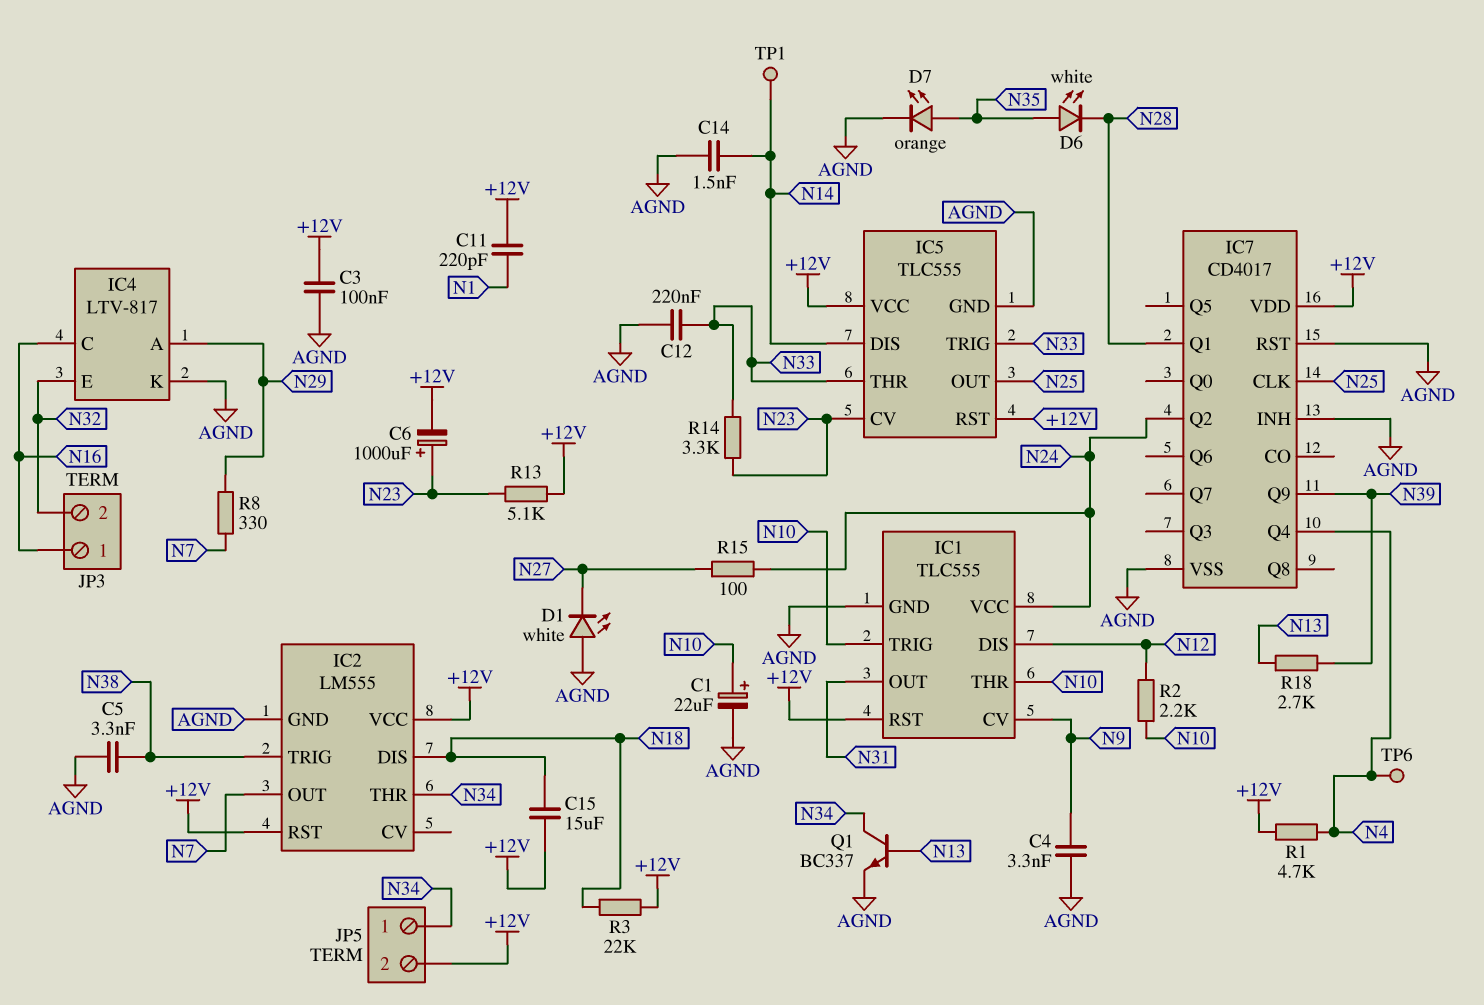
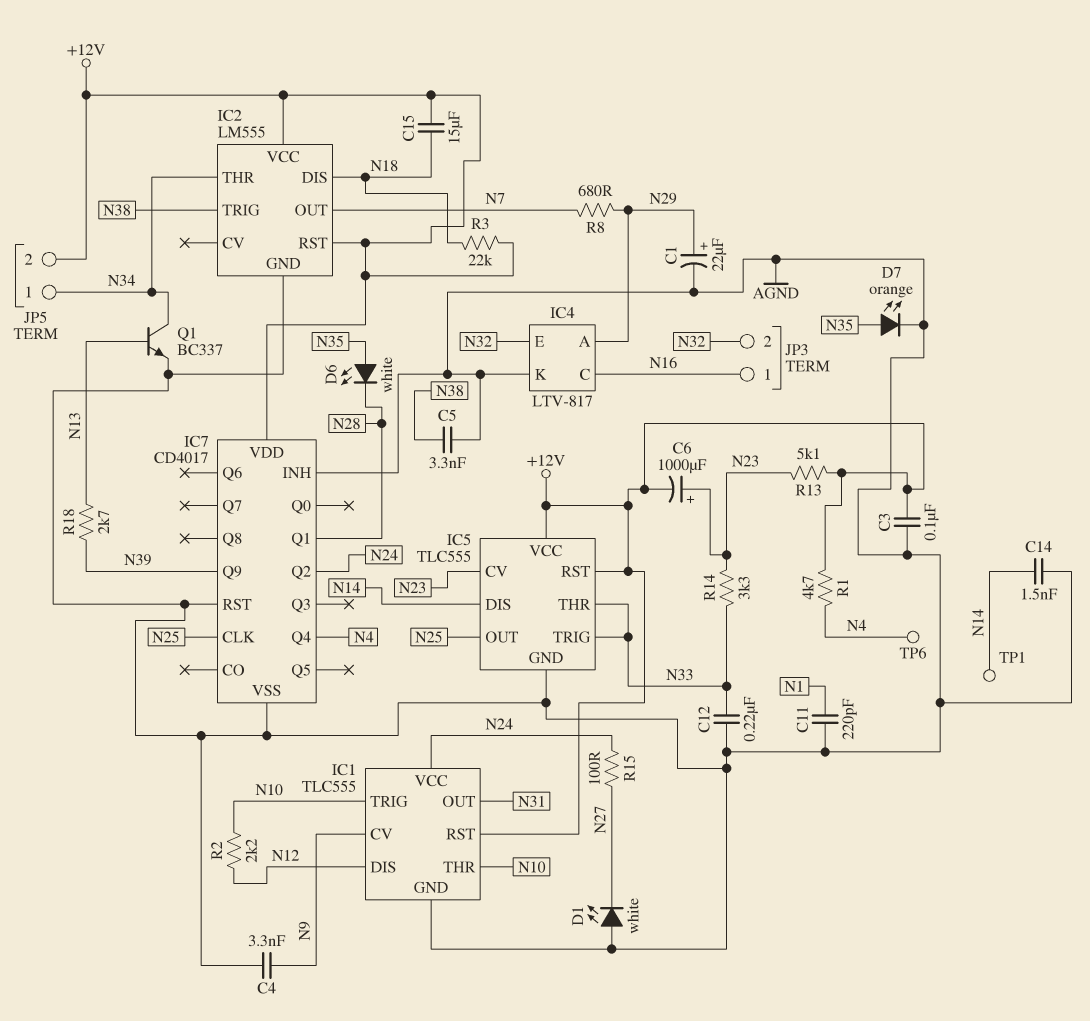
C1: 22uF (plus N10, minus AGND) -> 22uF (plus N29, minus AGND)
C11: 220pF (+12V, N1) -> 220pF (AGND, N1)
R8: 330 (N7, N29) -> 680 (N7, N29)

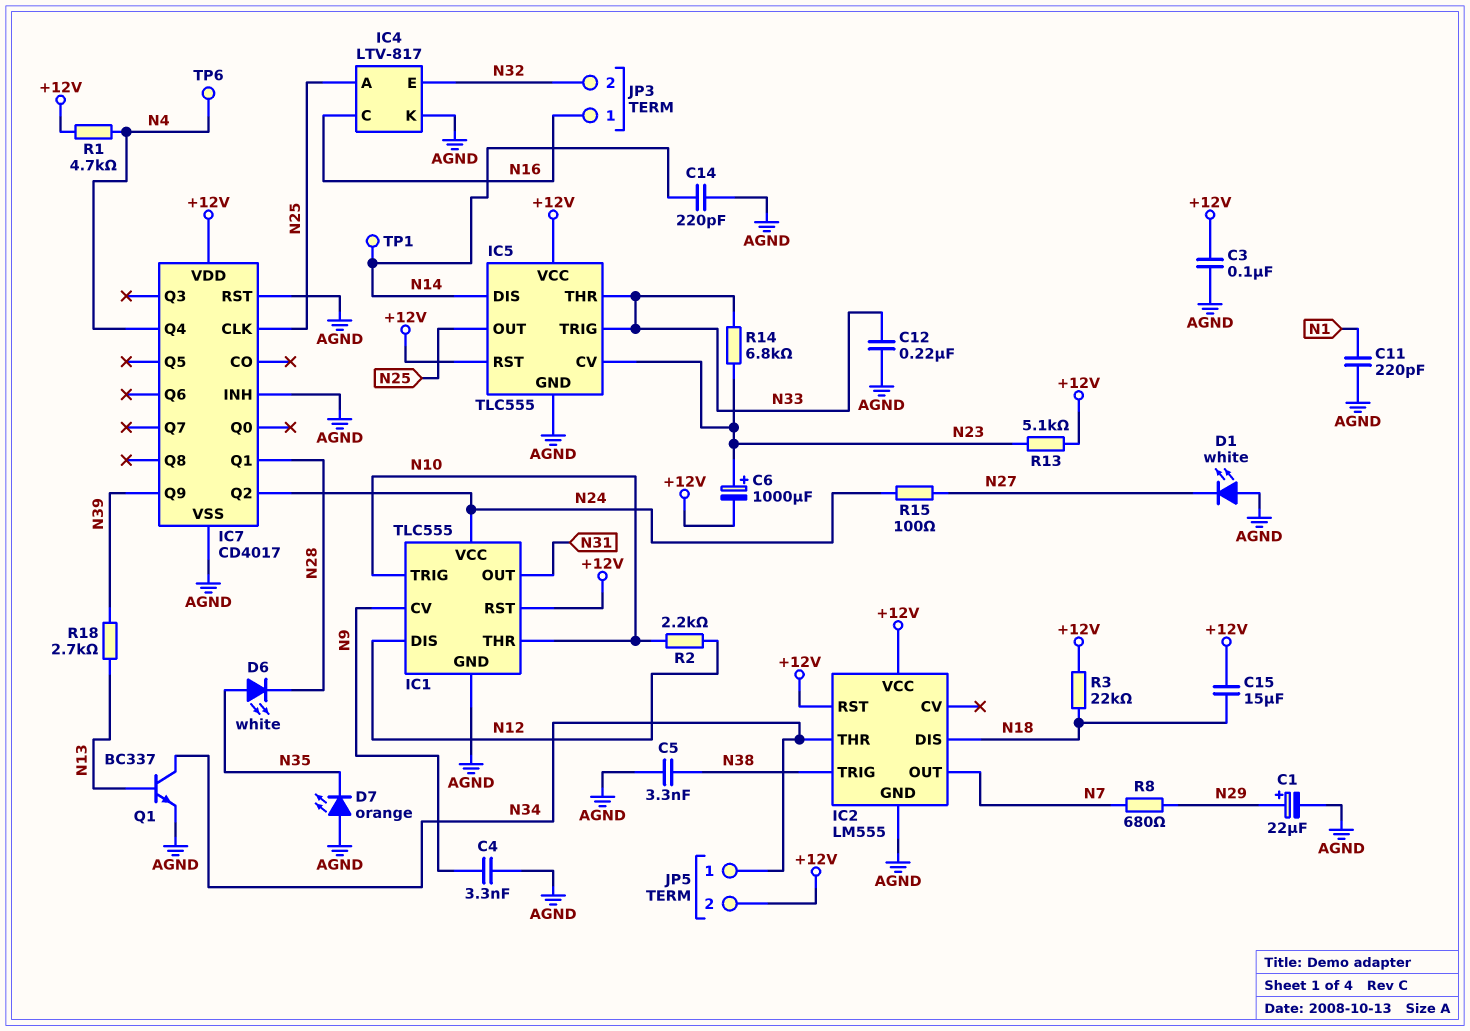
C14: 1.5nF (AGND, N14) -> 220pF (AGND, N14)
D7: LED orange (A N35, K AGND) -> LED orange (A AGND, K N35)
IC4 pin A: N29 -> N25
R14: 3.3k (N23, N33) -> 6.8k (N23, N33)

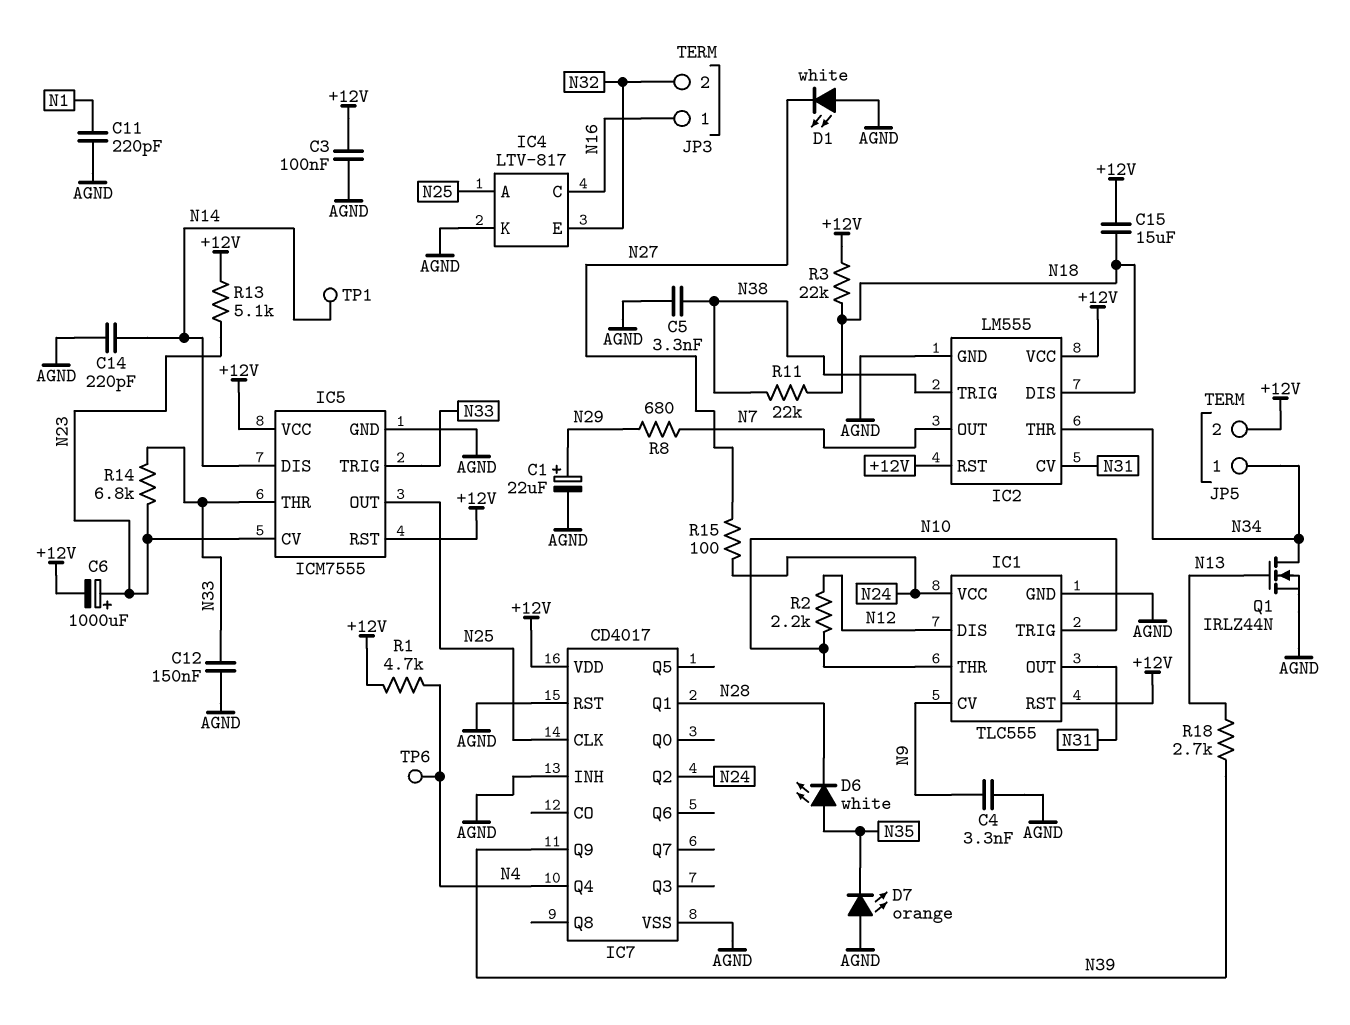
C12: 220nF (AGND, N33) -> 150nF (AGND, N33)
IC2 pin CV: none -> N31
IC5: TLC555 -> ICM7555
Q1: NPN BC337 (B N13, C N34, E AGND) -> NMOS IRLZ44N (G N13, D N34, S AGND)
R11: none -> 22k (N18, N38)

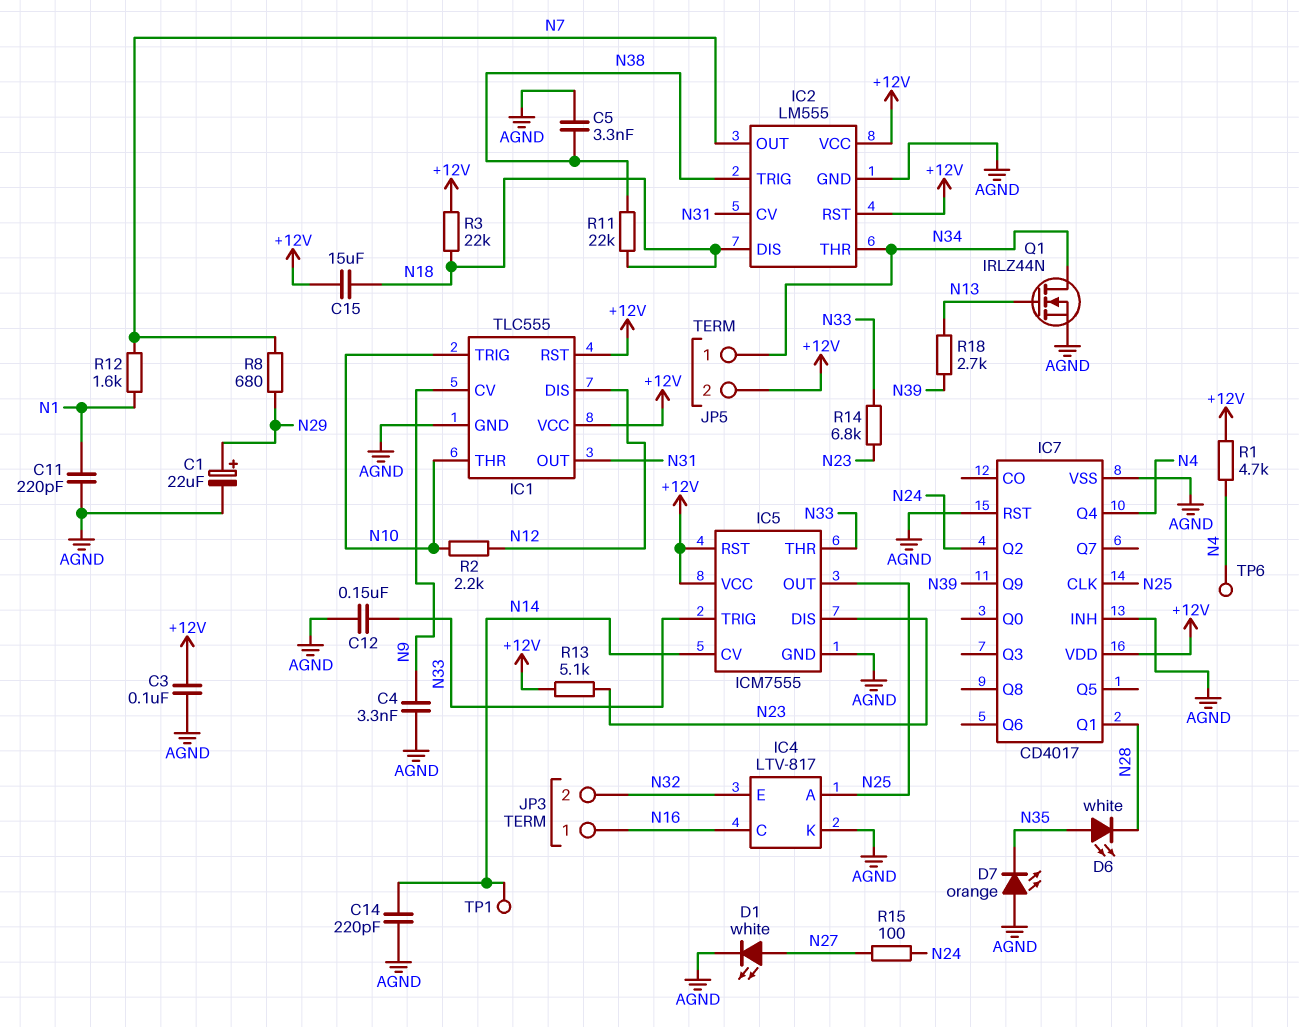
C6: 1000uF (plus N23, minus +12V) -> none
D1: LED white (A AGND, K N27) -> LED white (A N27, K AGND)
IC1 pin VCC: N24 -> +12V
IC5 pin CV: N23 -> N14
IC5 pin DIS: N14 -> N23
R12: none -> 1.6k (N1, N7)

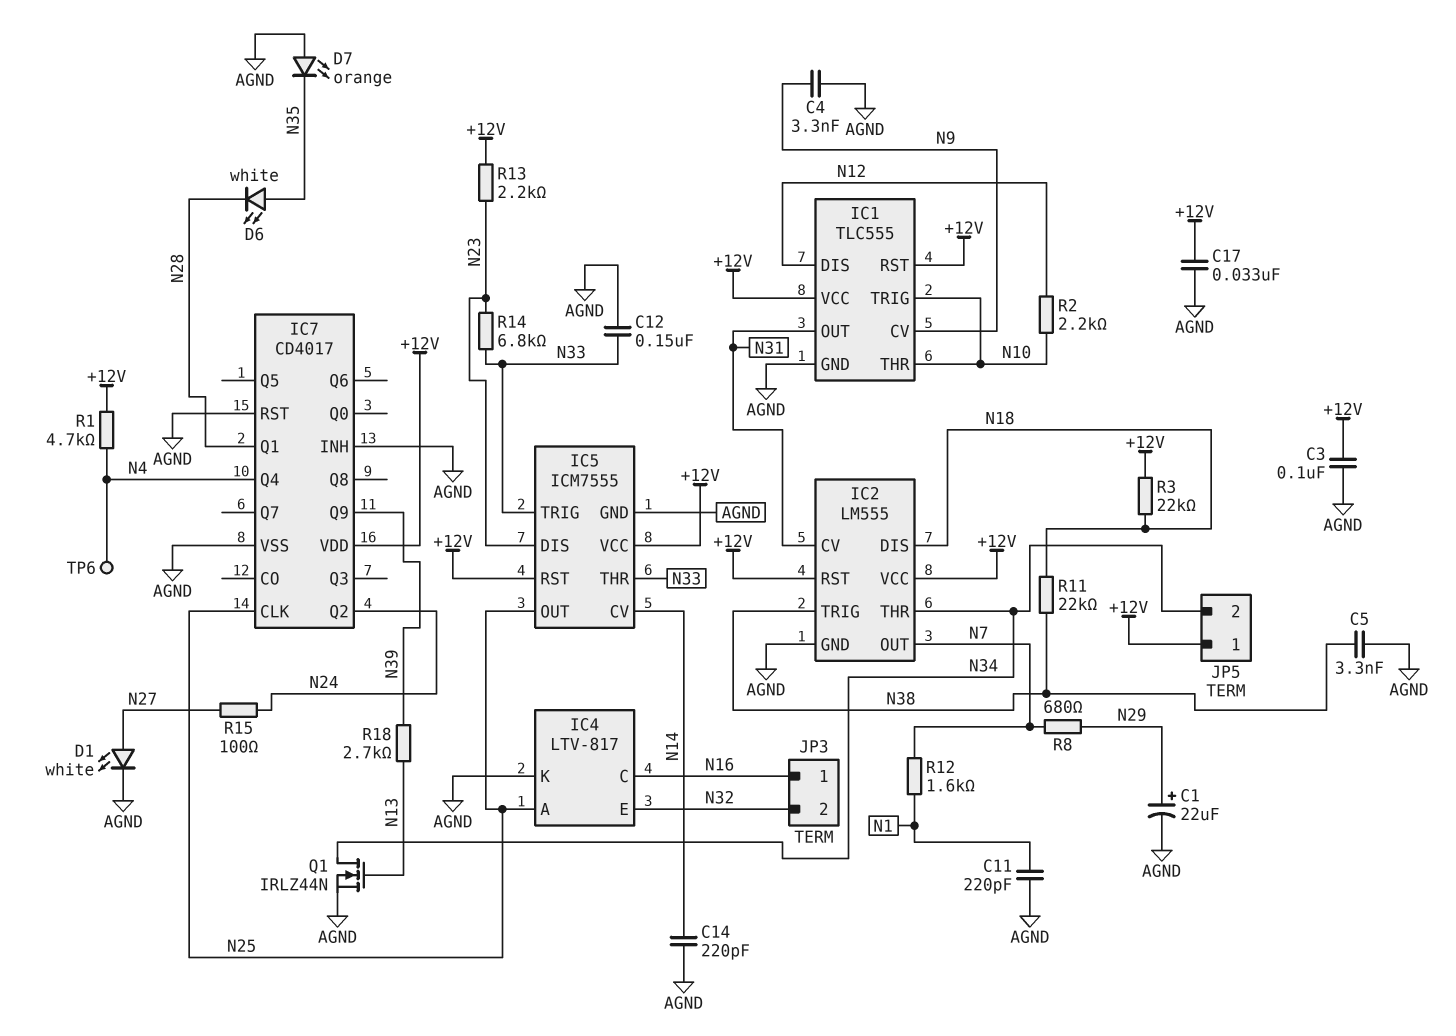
C15: 15uF (+12V, N18) -> none
C17: none -> 33nF (+12V, AGND)
JP5 pin 1: N34 -> +12V
JP5 pin 2: +12V -> N34
R13: 5.1k (+12V, N23) -> 2.2k (+12V, N23)
TP1: test point (N14) -> none

